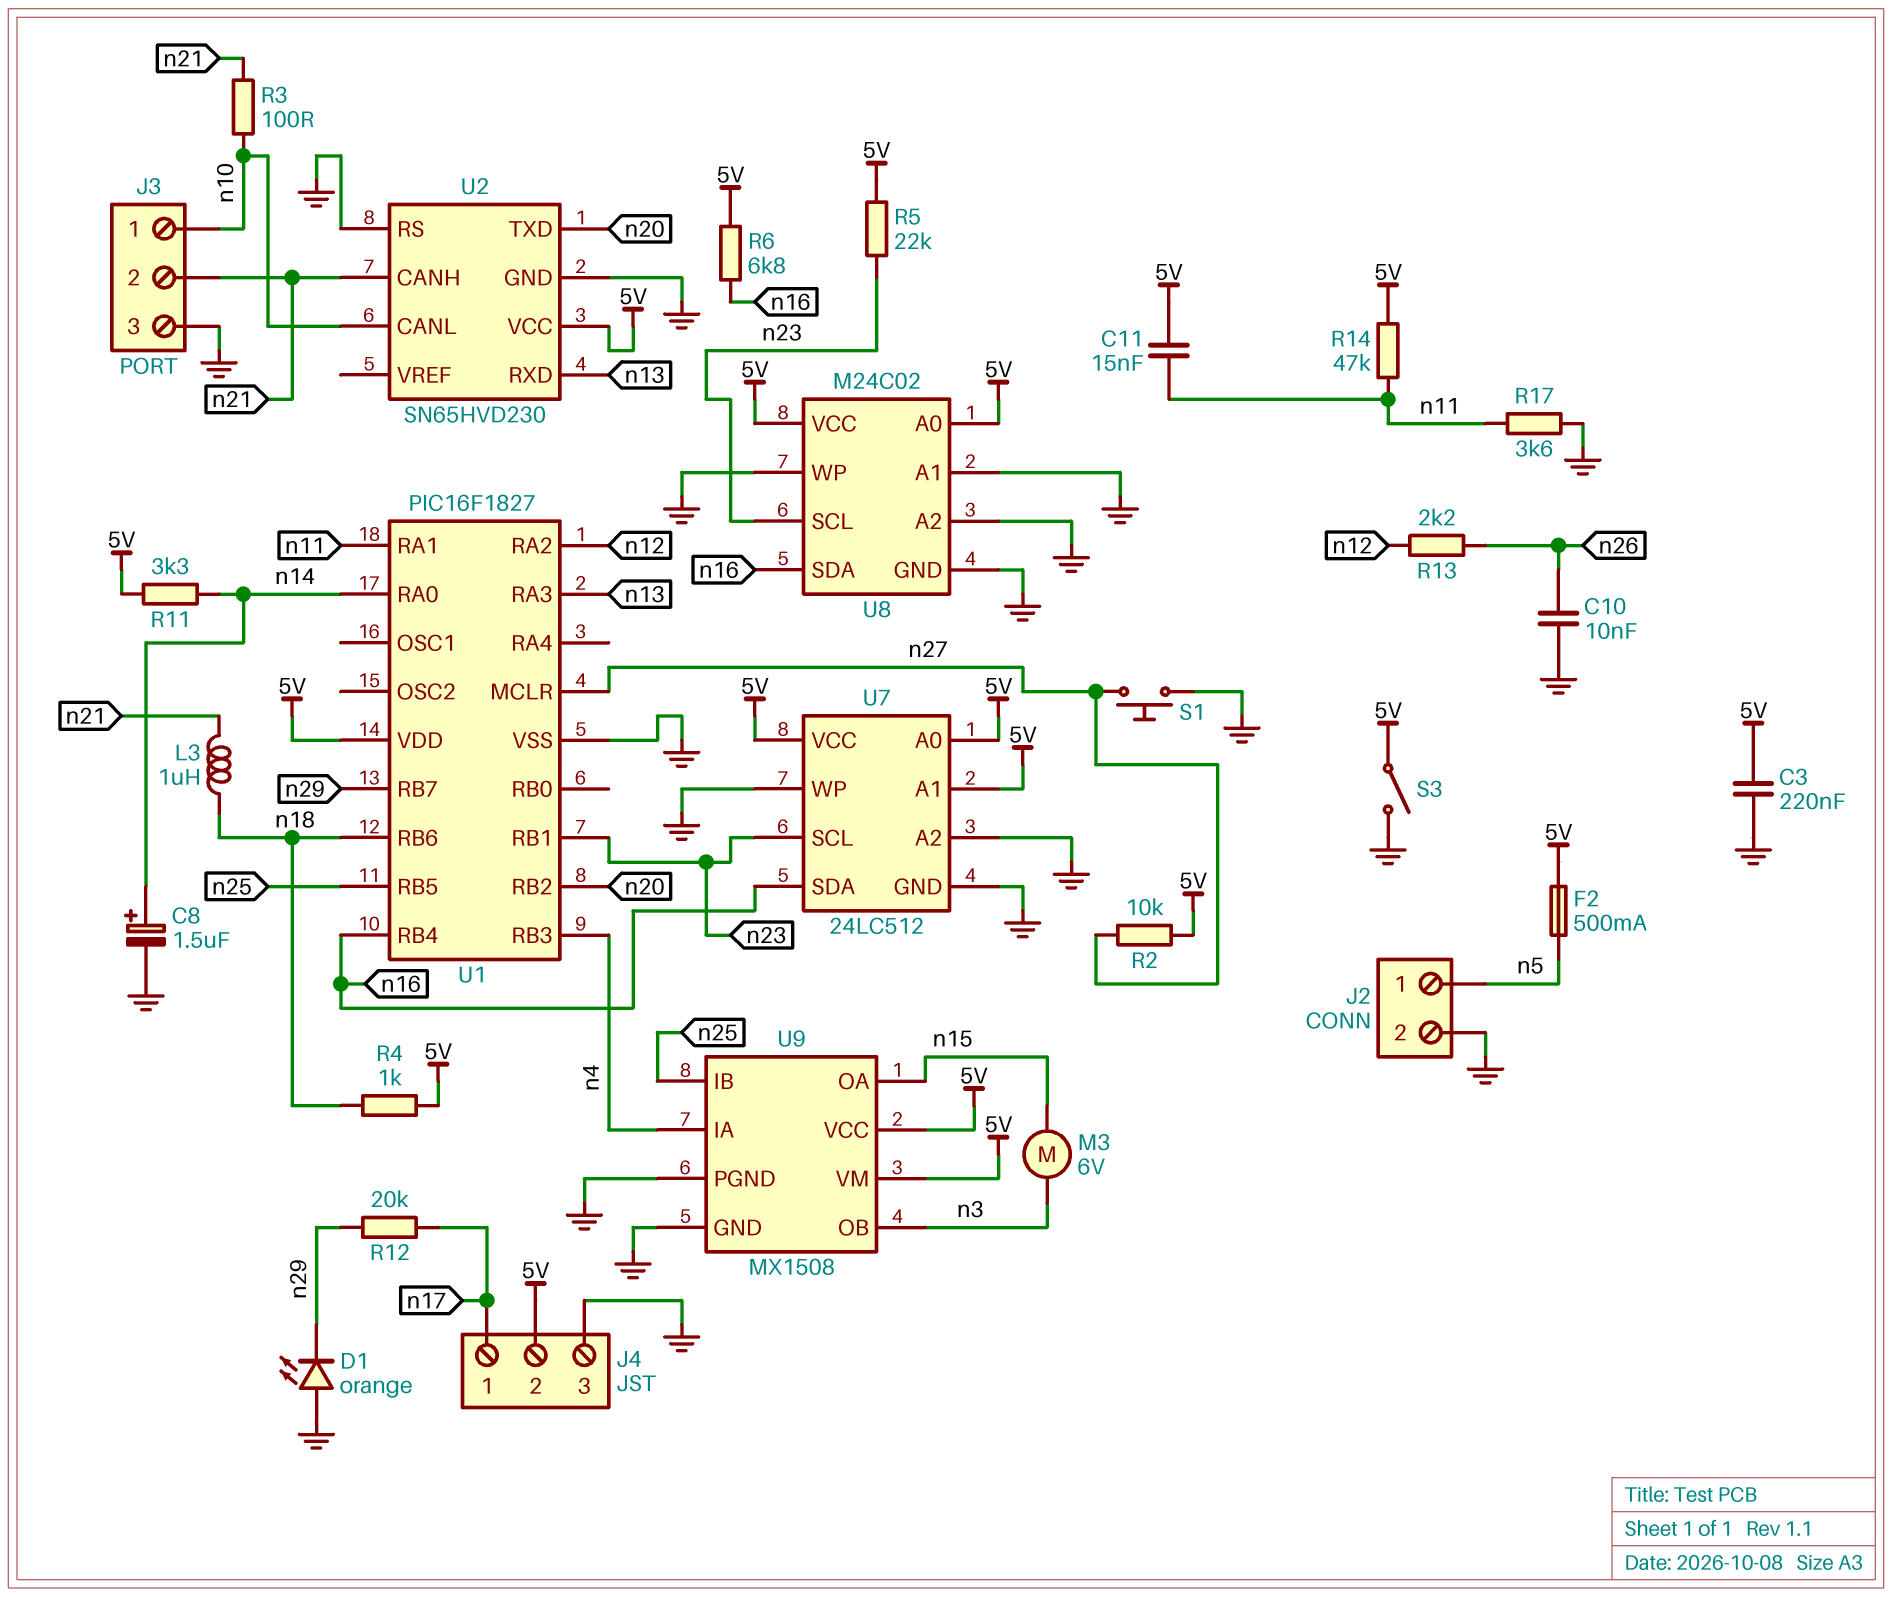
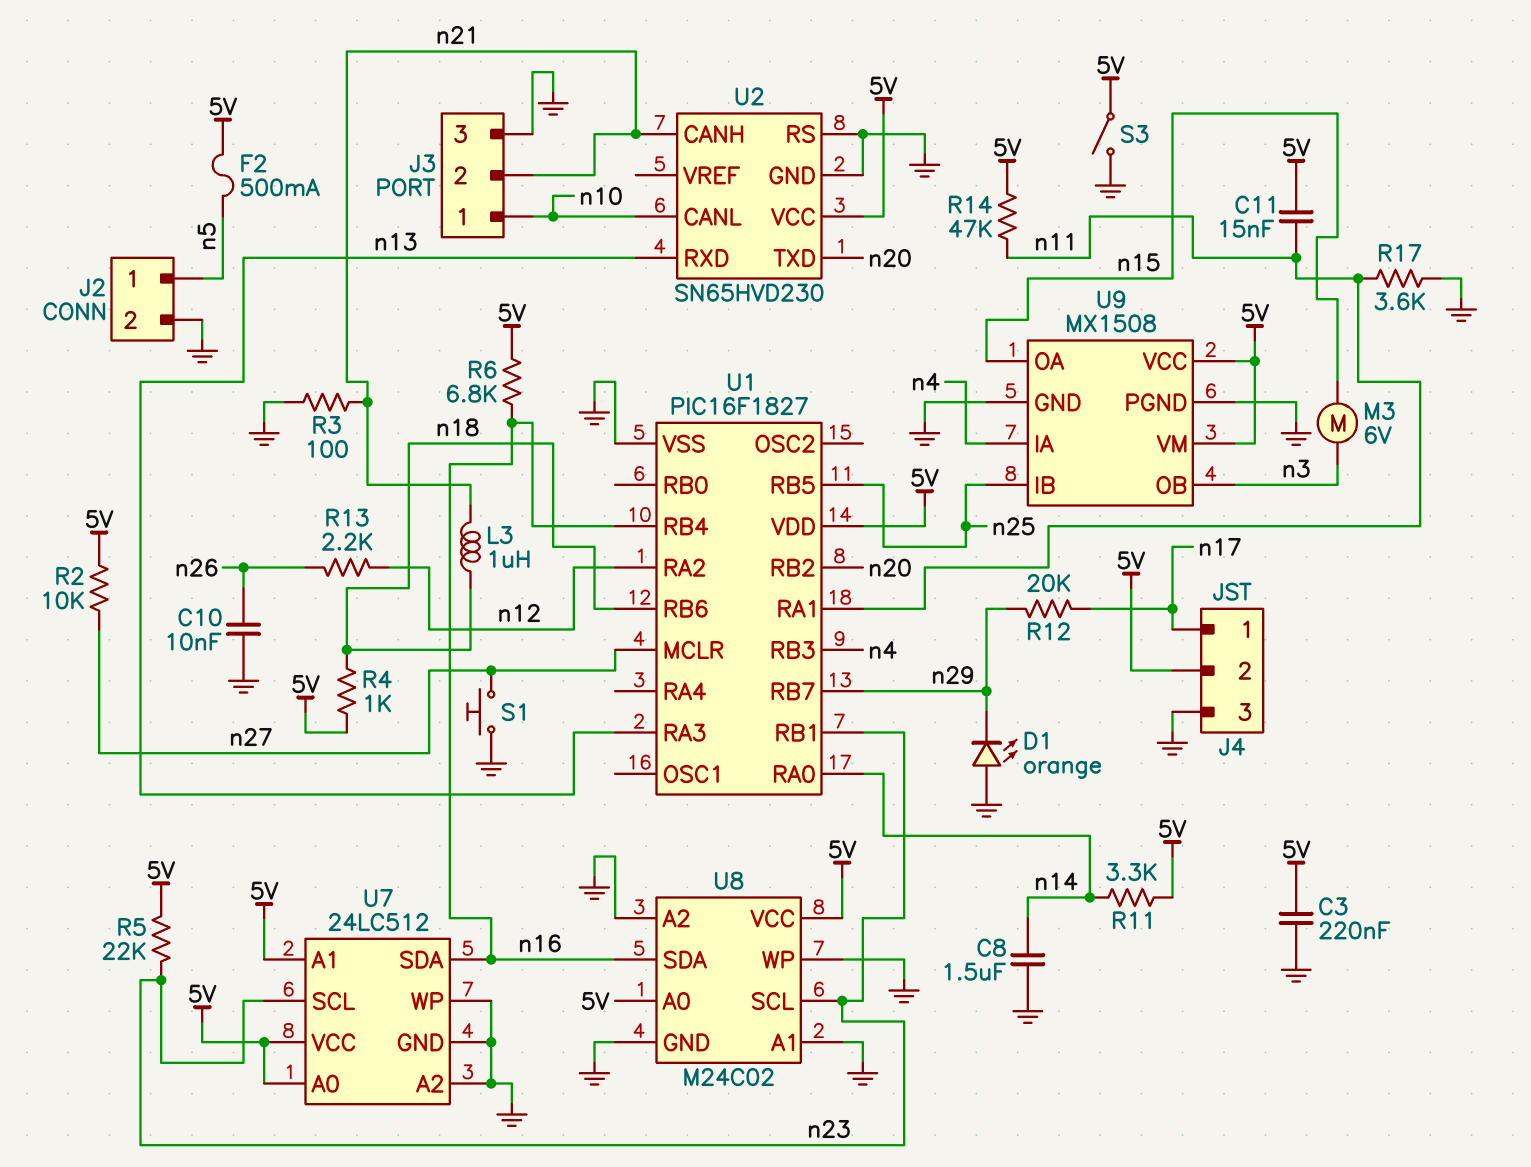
C8: 1.5uF (plus n14, minus GND) -> 1.5uF (GND, n14)
R3: 100 (n10, n21) -> 100 (GND, n21)

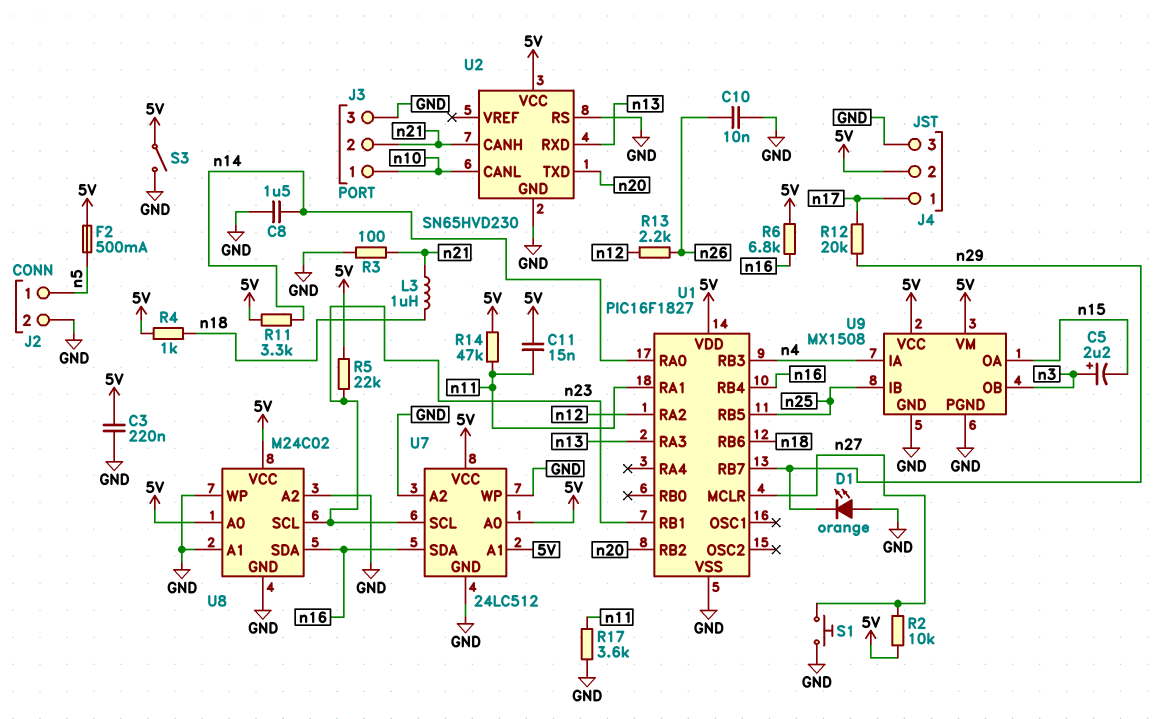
C5: none -> 2.2uF (plus n3, minus n15)
M3: motor 6V (n3, n15) -> none

